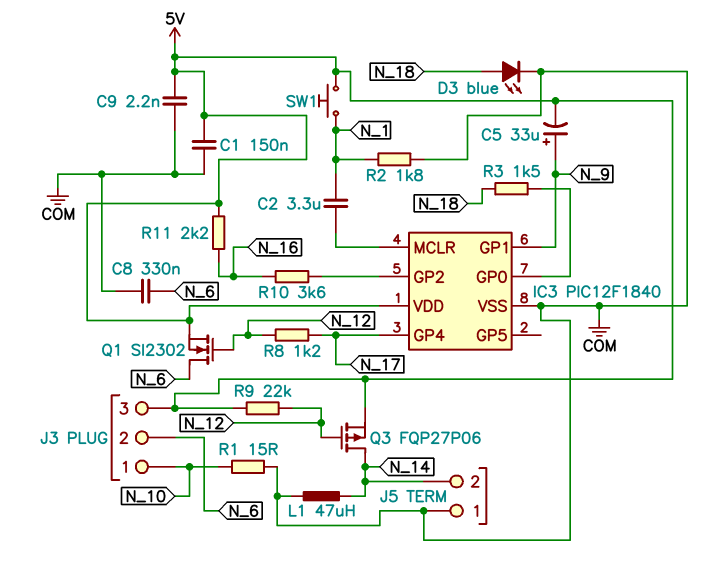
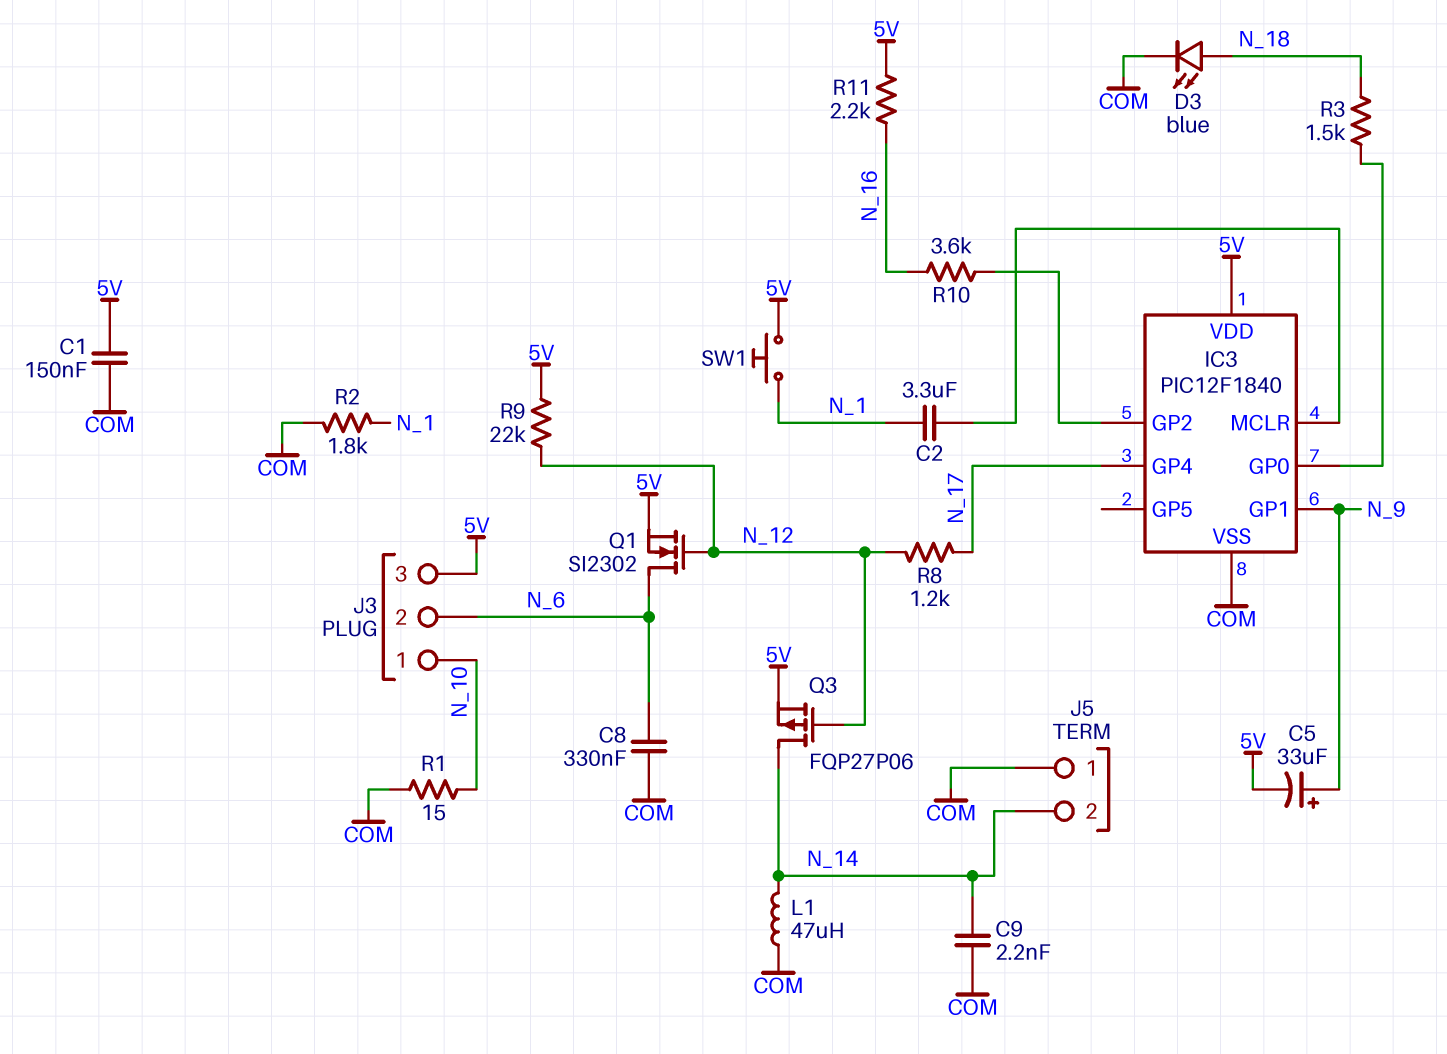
C9: 2.2nF (5V, COM) -> 2.2nF (COM, N_14)

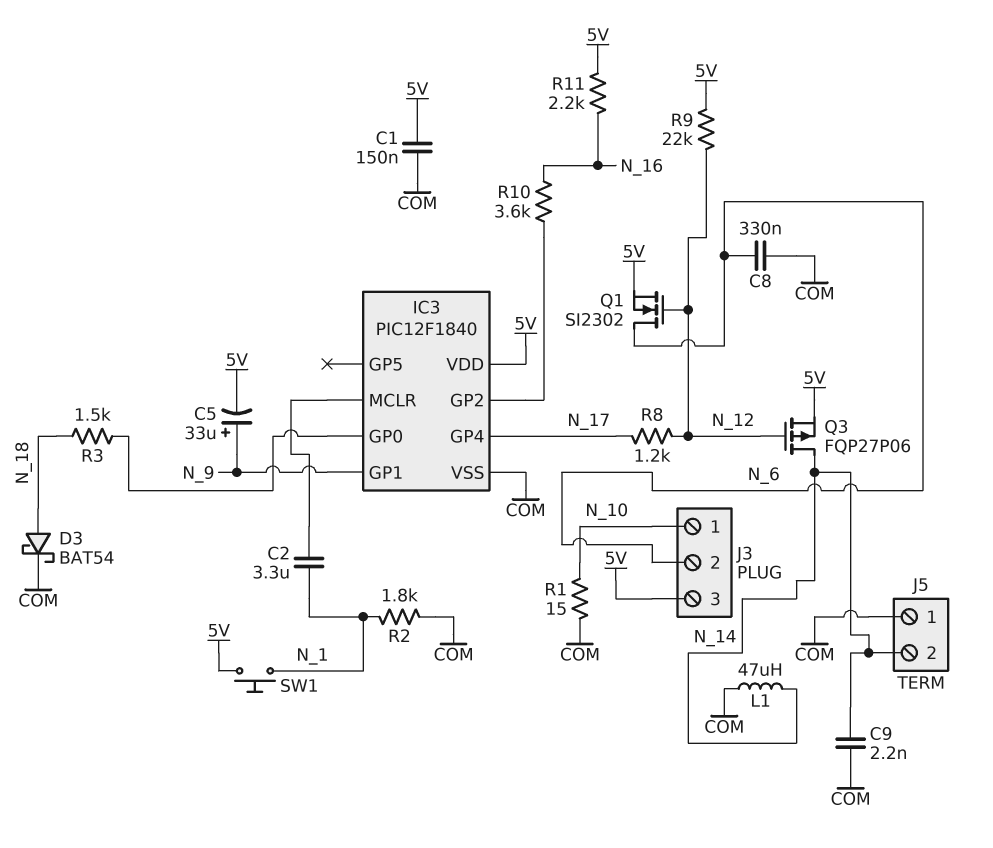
D3: LED blue (A N_18, K COM) -> schottky BAT54 (A N_18, K COM)

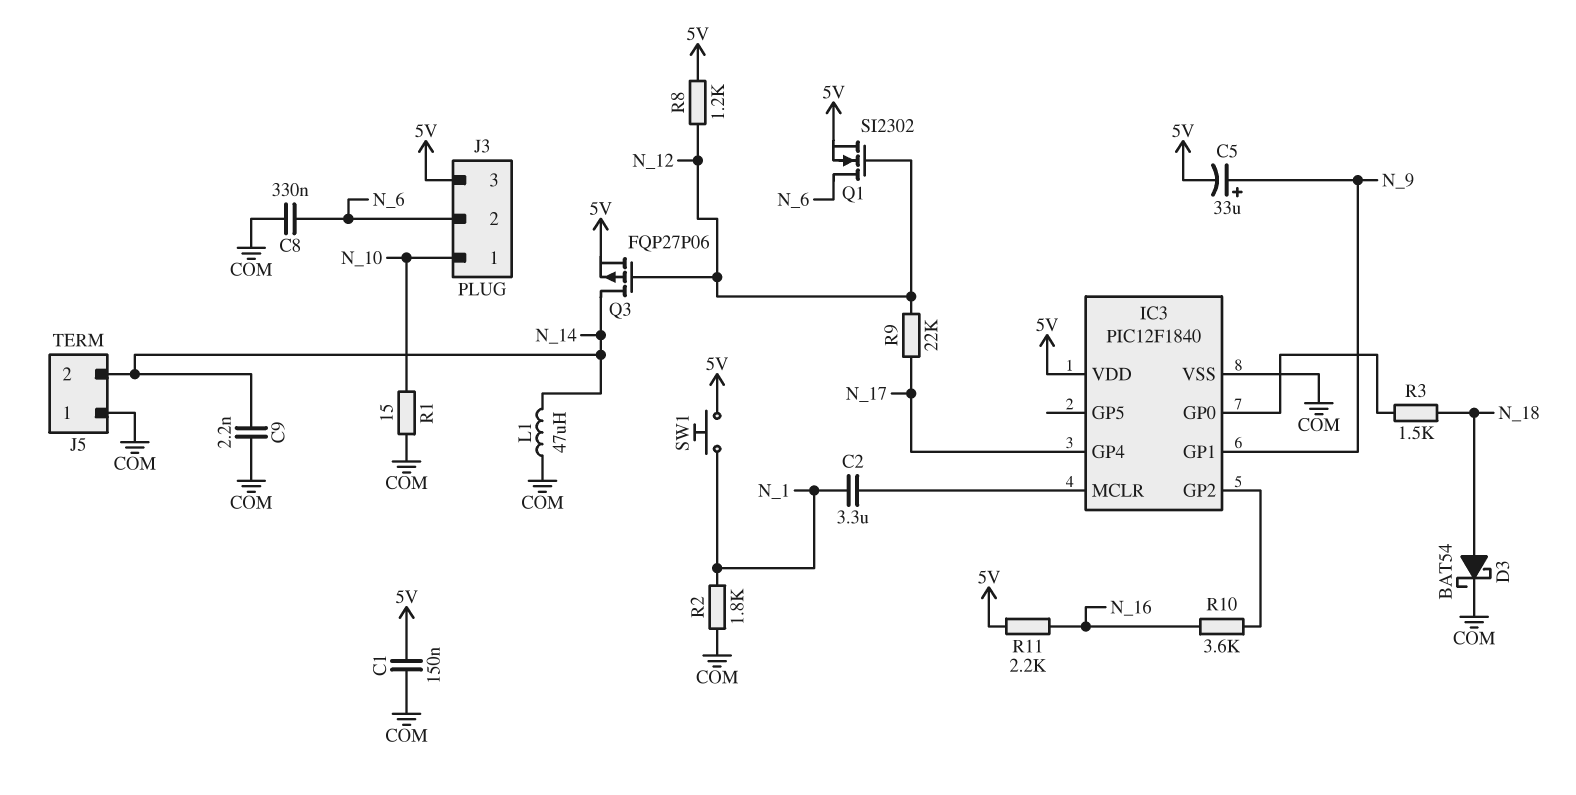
R8: 1.2k (N_12, N_17) -> 1.2k (5V, N_12)
R9: 22k (5V, N_12) -> 22k (N_12, N_17)

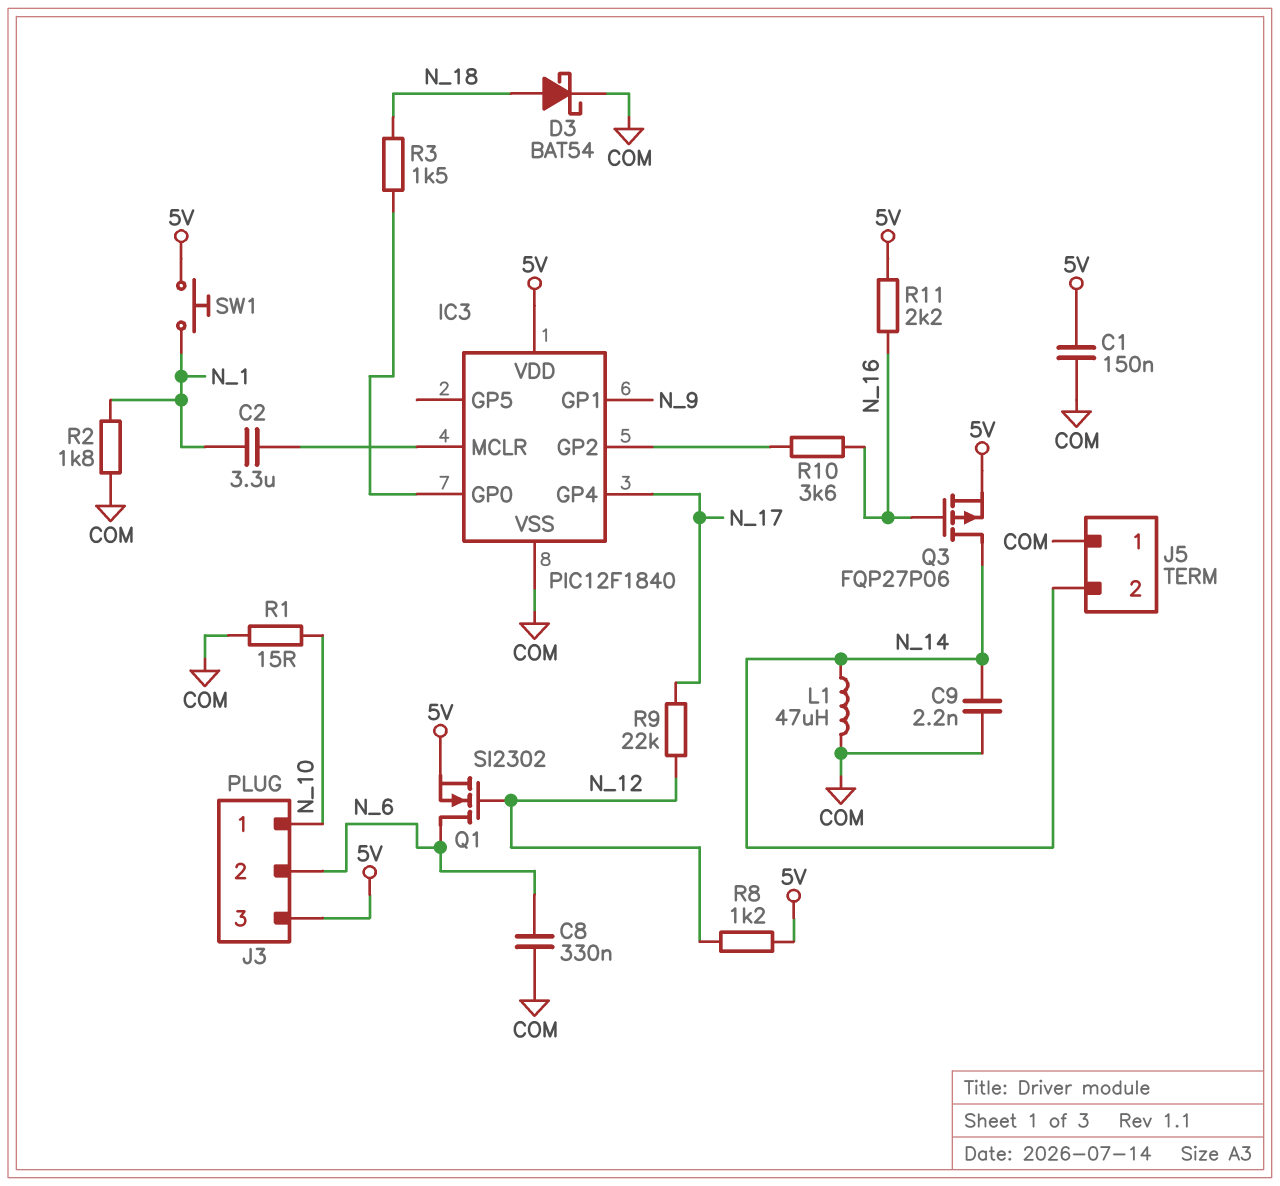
C5: 33uF (plus N_9, minus 5V) -> none
Q3: PMOS FQP27P06 (G N_12, D N_14, S 5V) -> PMOS FQP27P06 (G N_16, D N_14, S 5V)

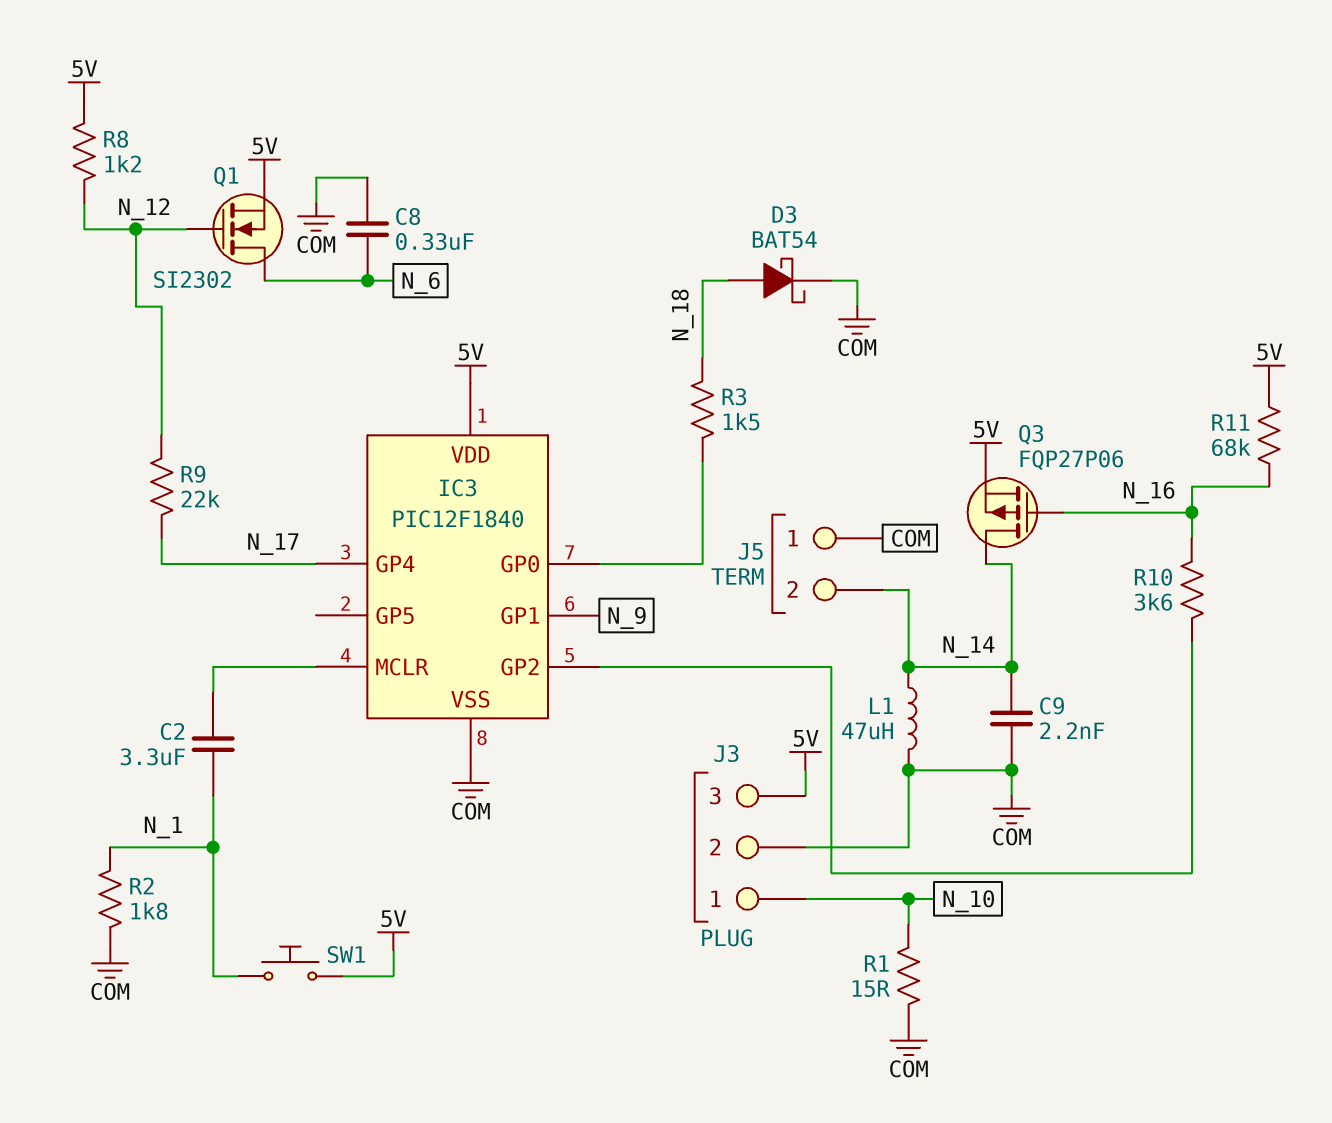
C1: 150nF (5V, COM) -> none
J3 pin 2: N_6 -> COM
R11: 2.2k (5V, N_16) -> 68k (5V, N_16)

